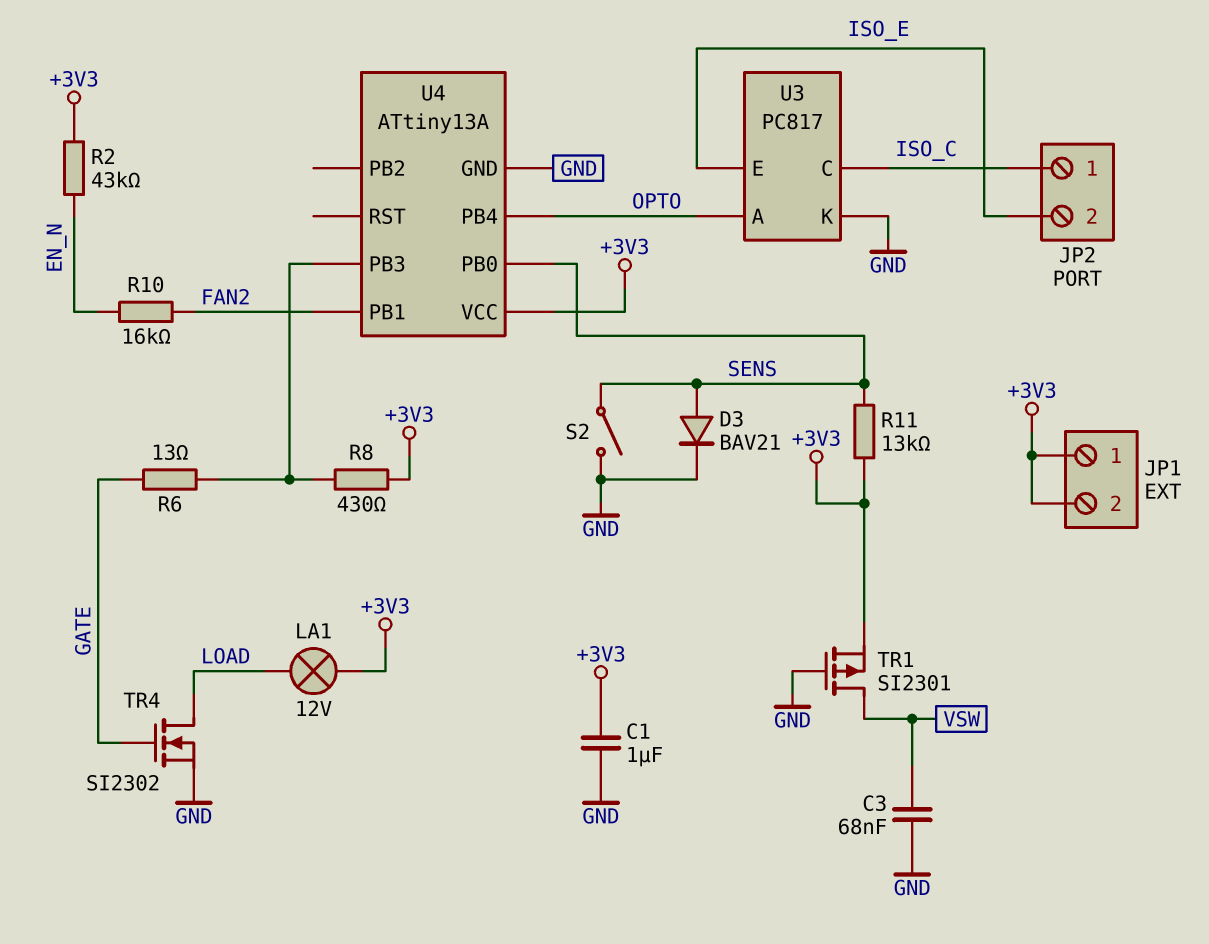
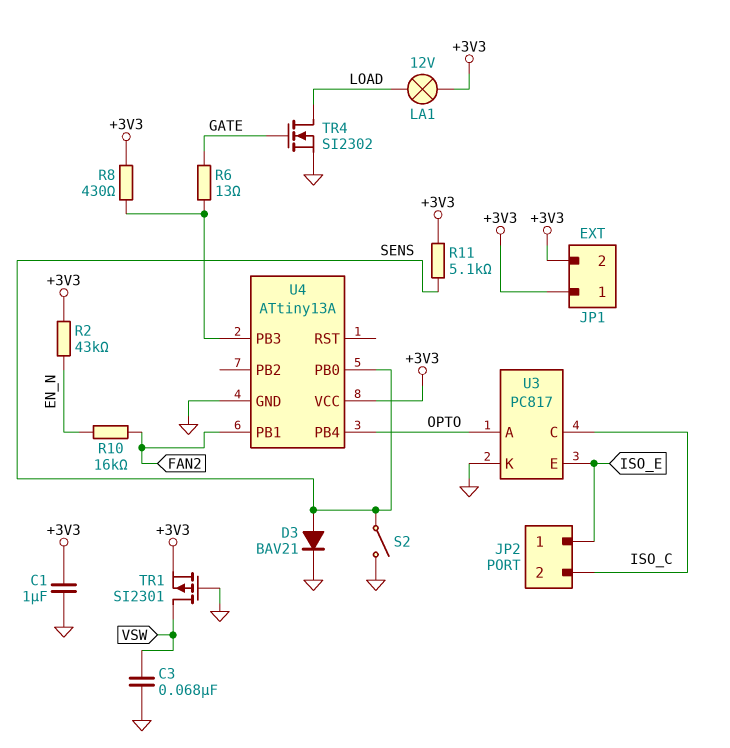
JP2 pin 1: ISO_C -> ISO_E
JP2 pin 2: ISO_E -> ISO_C
R11: 13k (+3V3, SENS) -> 5.1k (+3V3, SENS)

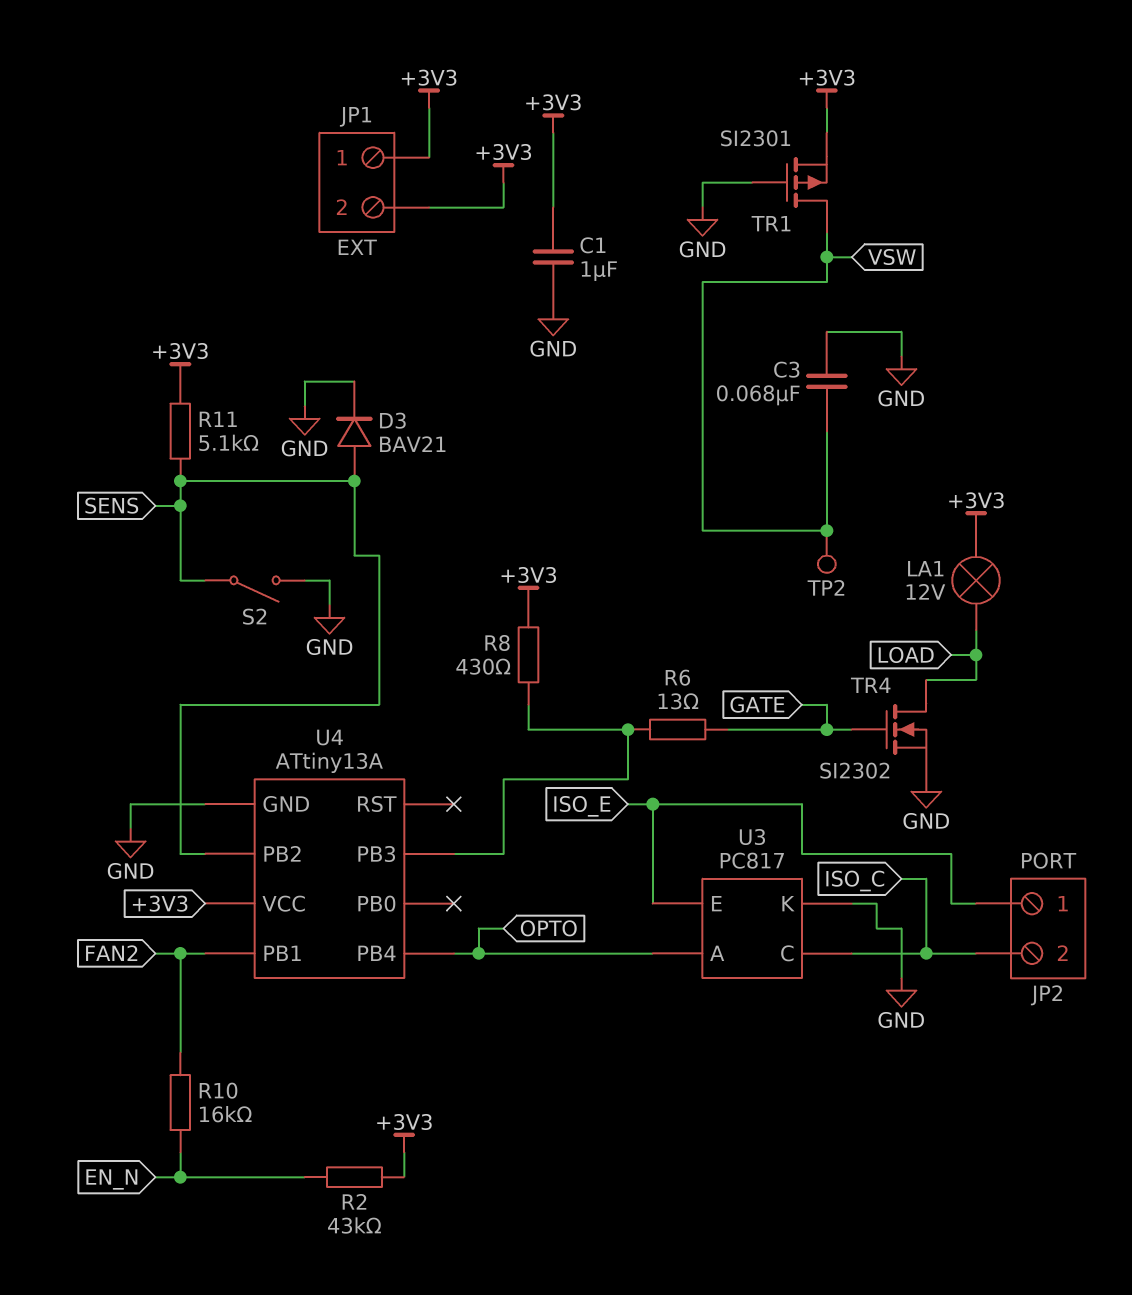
TP2: none -> test point (VSW)
U4 pin PB0: SENS -> none
U4 pin PB2: none -> SENS

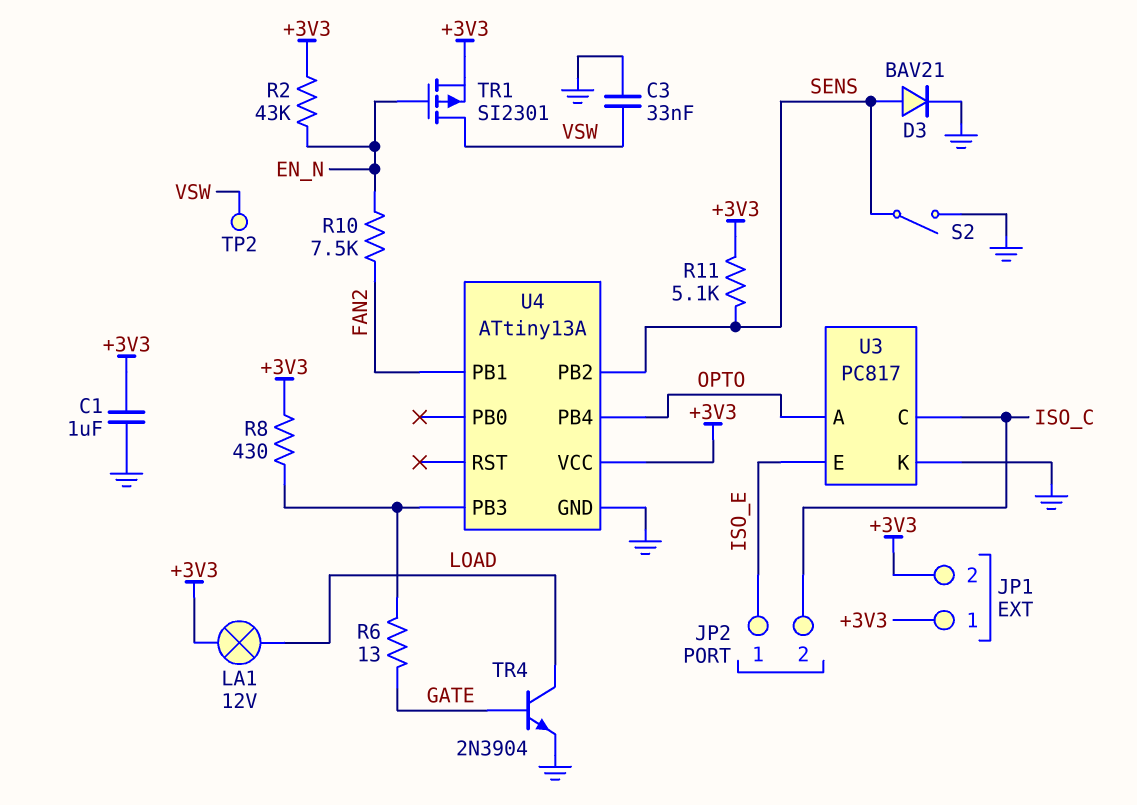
C3: 68nF (GND, VSW) -> 33nF (GND, VSW)
R10: 16k (EN_N, FAN2) -> 7.5k (EN_N, FAN2)
TR1: PMOS SI2301 (G GND, D VSW, S +3V3) -> PMOS SI2301 (G EN_N, D VSW, S +3V3)
TR4: NMOS SI2302 (G GATE, D LOAD, S GND) -> NPN 2N3904 (B GATE, C LOAD, E GND)

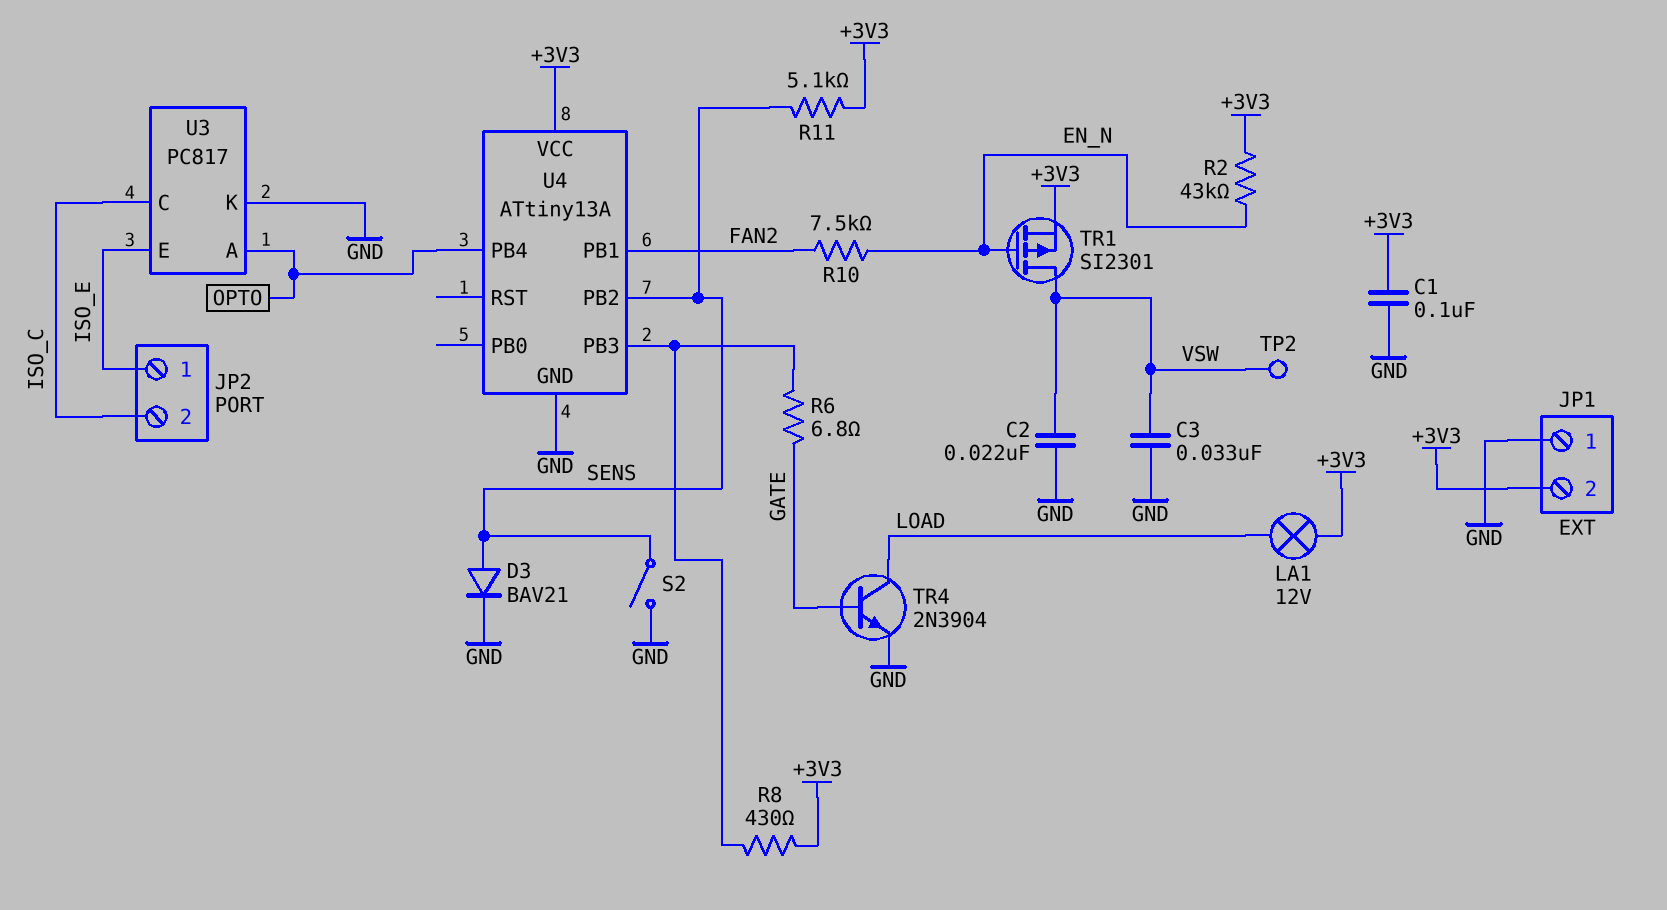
C1: 1uF (+3V3, GND) -> 100nF (+3V3, GND)
C2: none -> 22nF (GND, VSW)
JP1 pin 1: +3V3 -> GND
R6: 13 (GATE, U4/PB3) -> 6.8 (GATE, U4/PB3)

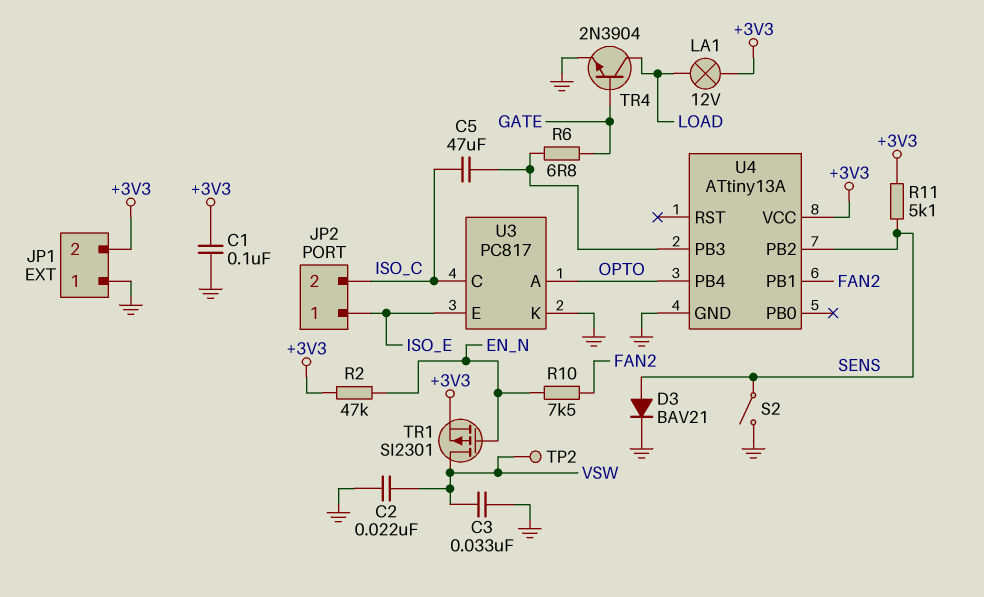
C5: none -> 47uF (ISO_C, U4/PB3)
R2: 43k (+3V3, EN_N) -> 47k (+3V3, EN_N)
R8: 430 (+3V3, U4/PB3) -> none

